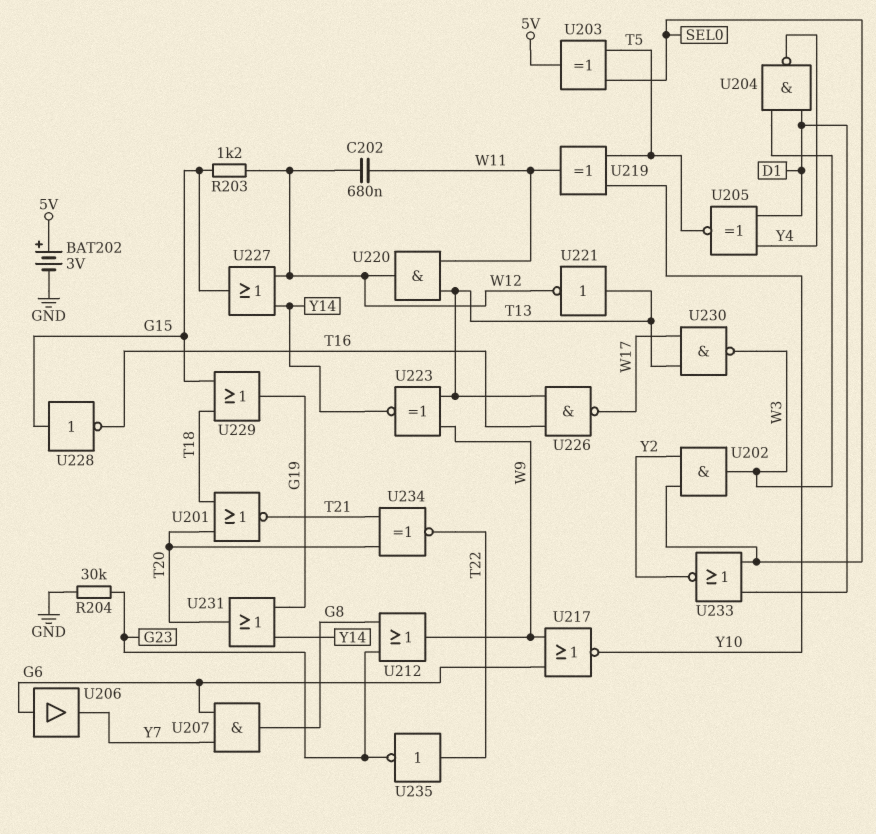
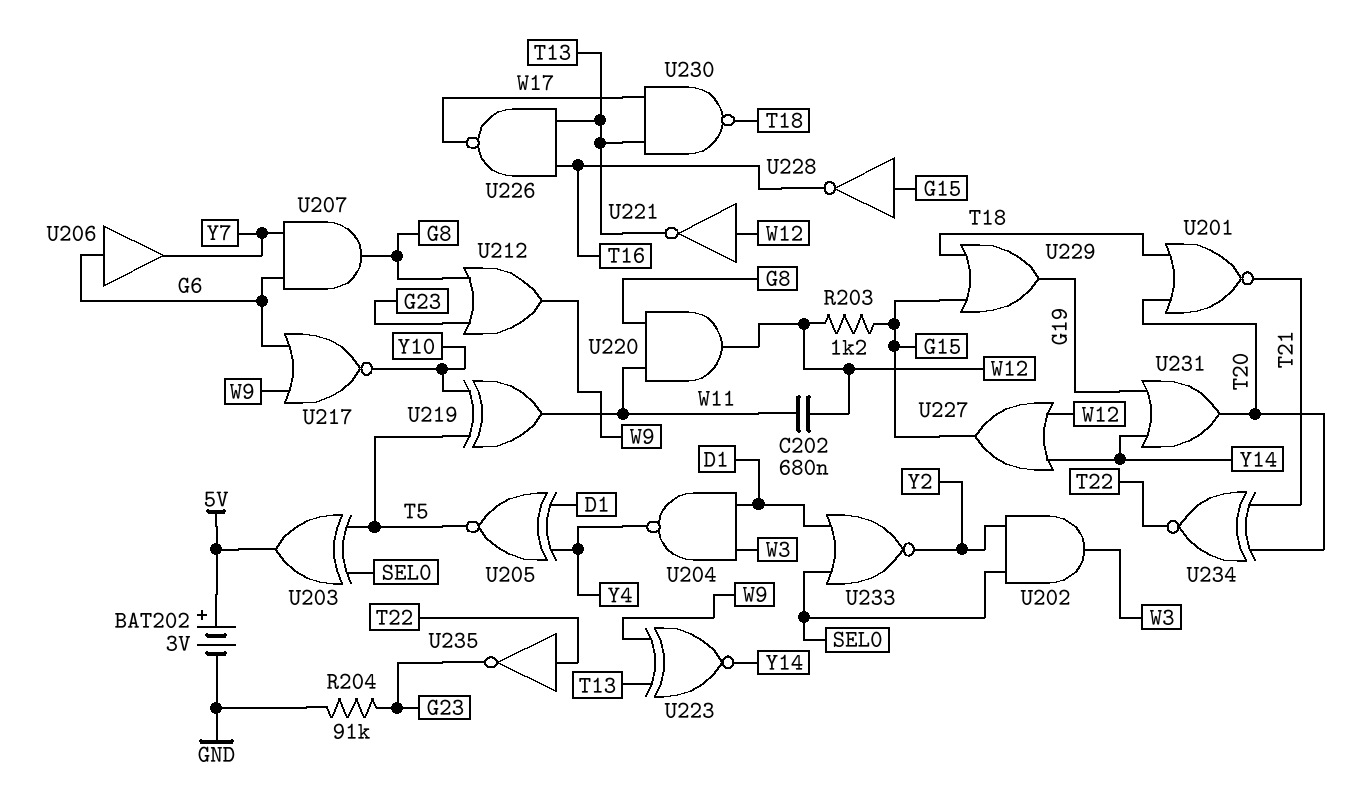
R204: 30k (G23, GND) -> 91k (G23, GND)
U220: AND (in T13, in W11, out W12) -> AND (in G8, in W11, out W12)
U221: NOT (in T13, out W12) -> NOT (in W12, out T13)
U230: NAND (in T13, in W17, out W3) -> NAND (in T13, in W17, out T18)

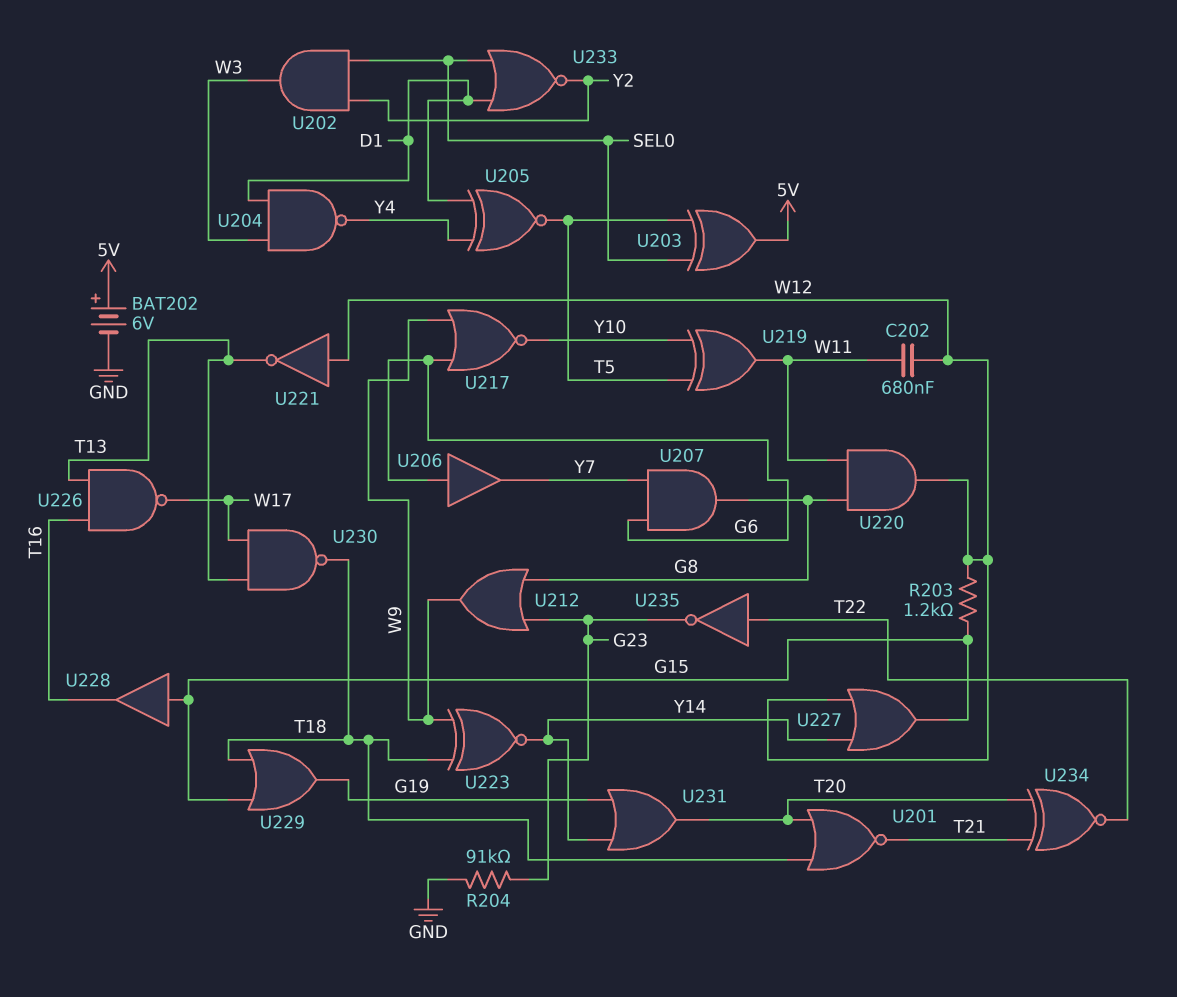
BAT202: 3V (plus 5V, minus GND) -> 6V (plus 5V, minus GND)
U223: XNOR (in T13, in W9, out Y14) -> XNOR (in T18, in W9, out Y14)
U228: NOT (in G15, out T16) -> buffer (in G15, out T16)

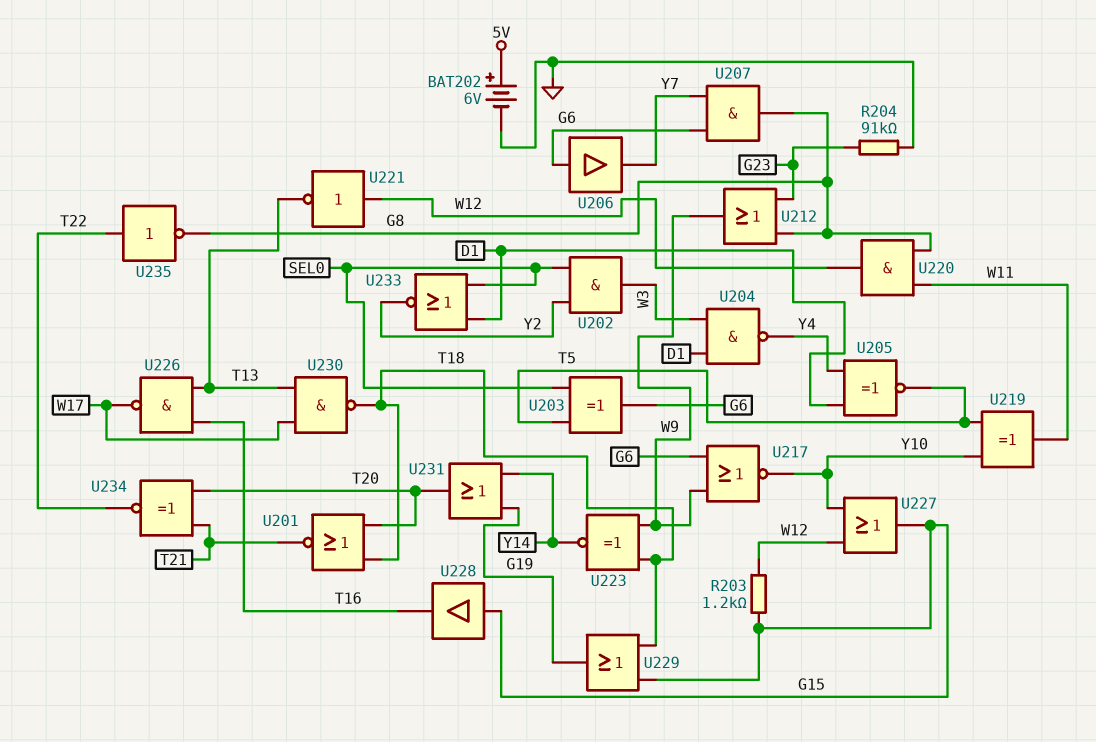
C202: 680nF (W11, W12) -> none
U203: XOR (in SEL0, in T5, out 5V) -> XOR (in SEL0, in T5, out G6)
U227: OR (in W12, in Y14, out G15) -> OR (in W12, in Y10, out G15)
U235: NOT (in T22, out G23) -> NOT (in T22, out G8)

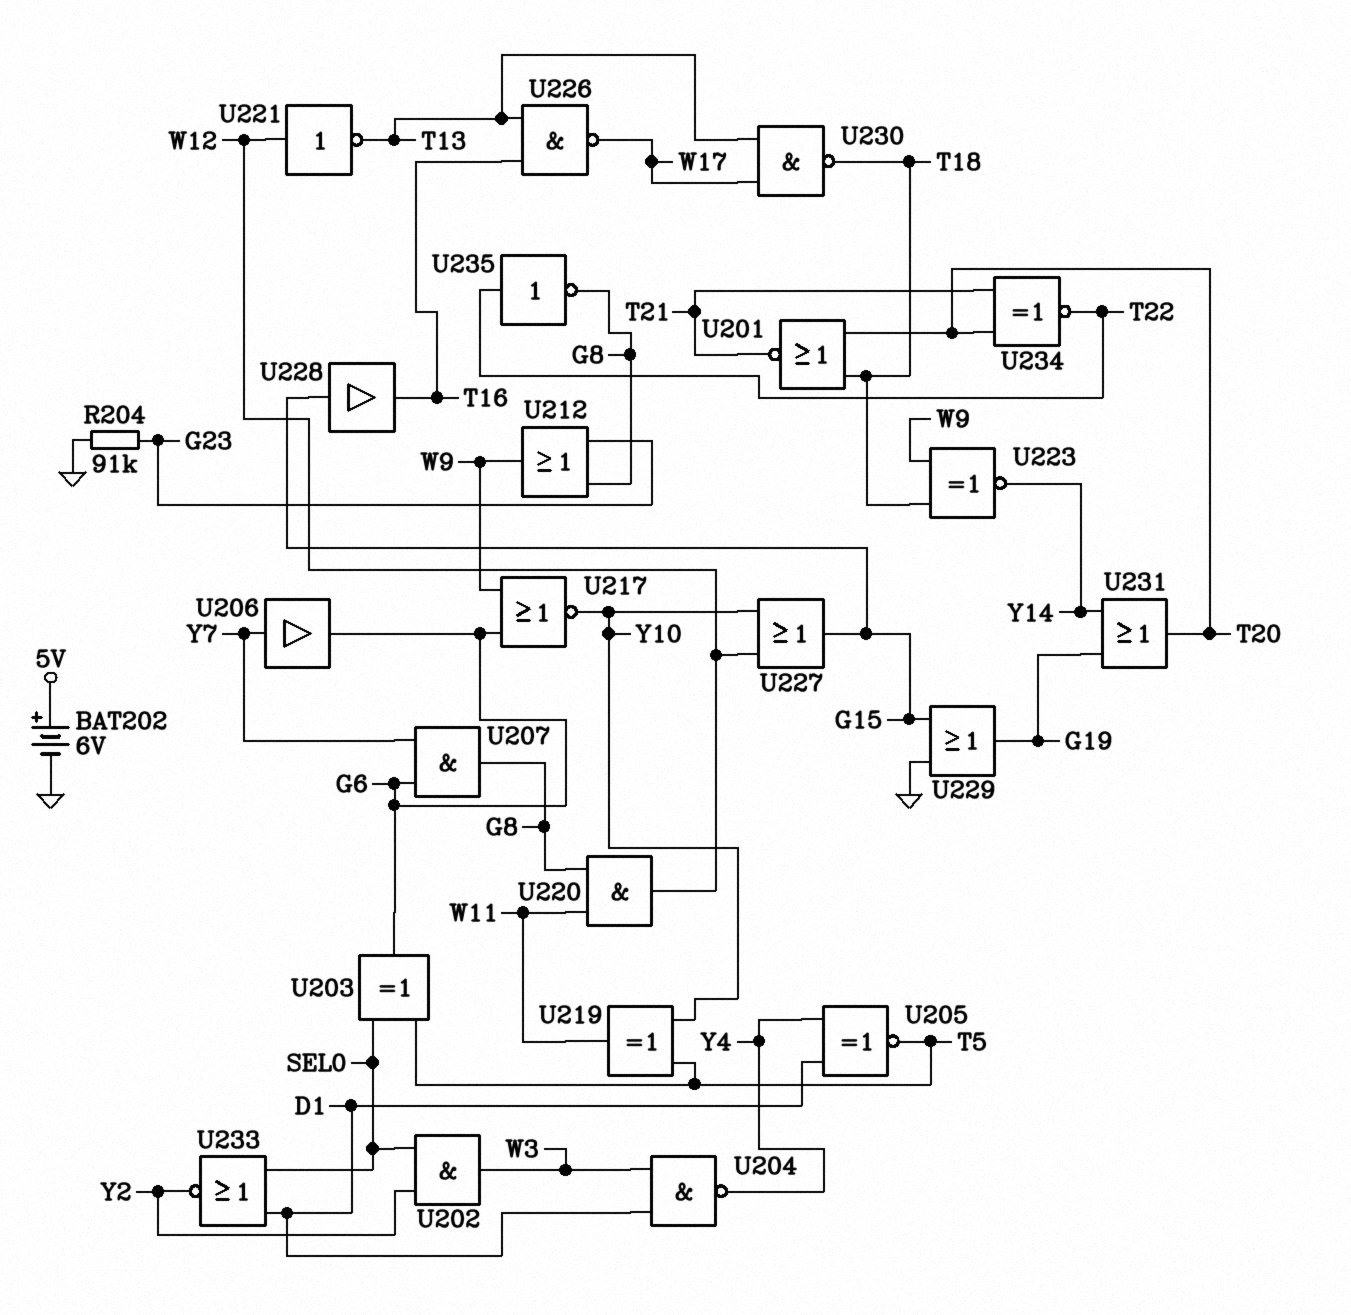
R203: 1.2k (G15, W12) -> none
U206: buffer (in G6, out Y7) -> buffer (in Y7, out G6)
U229: OR (in G15, in T18, out G19) -> OR (in G15, in GND, out G19)

